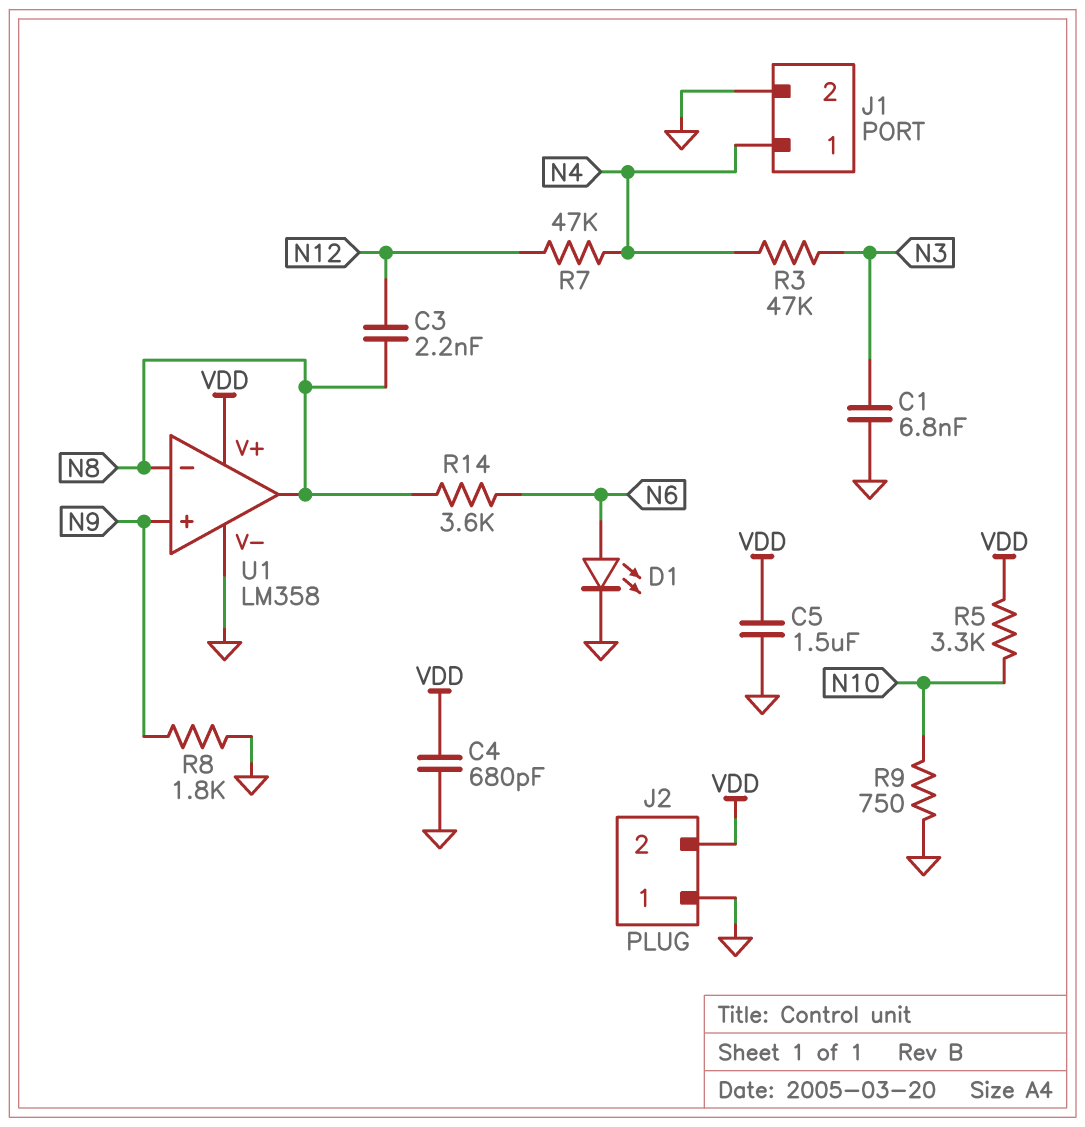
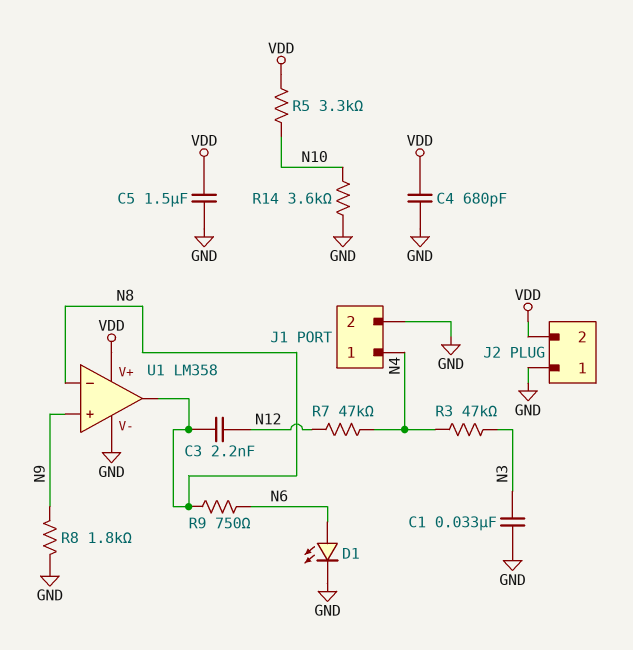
C1: 6.8nF (GND, N3) -> 33nF (GND, N3)
R9: 750 (GND, N10) -> 750 (N6, N8)
R14: 3.6k (N6, N8) -> 3.6k (GND, N10)

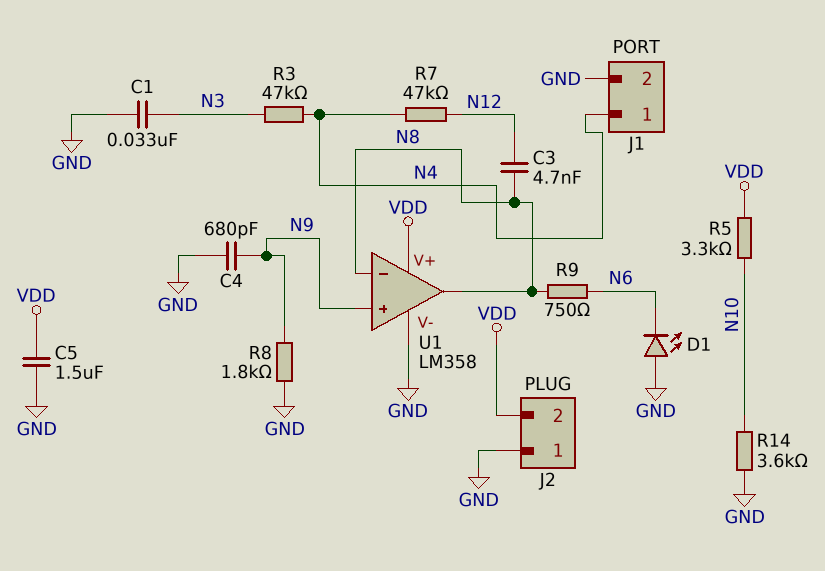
C3: 2.2nF (N8, N12) -> 4.7nF (N8, N12)
C4: 680pF (GND, VDD) -> 680pF (GND, N9)
D1: LED (A N6, K GND) -> LED (A GND, K N6)

